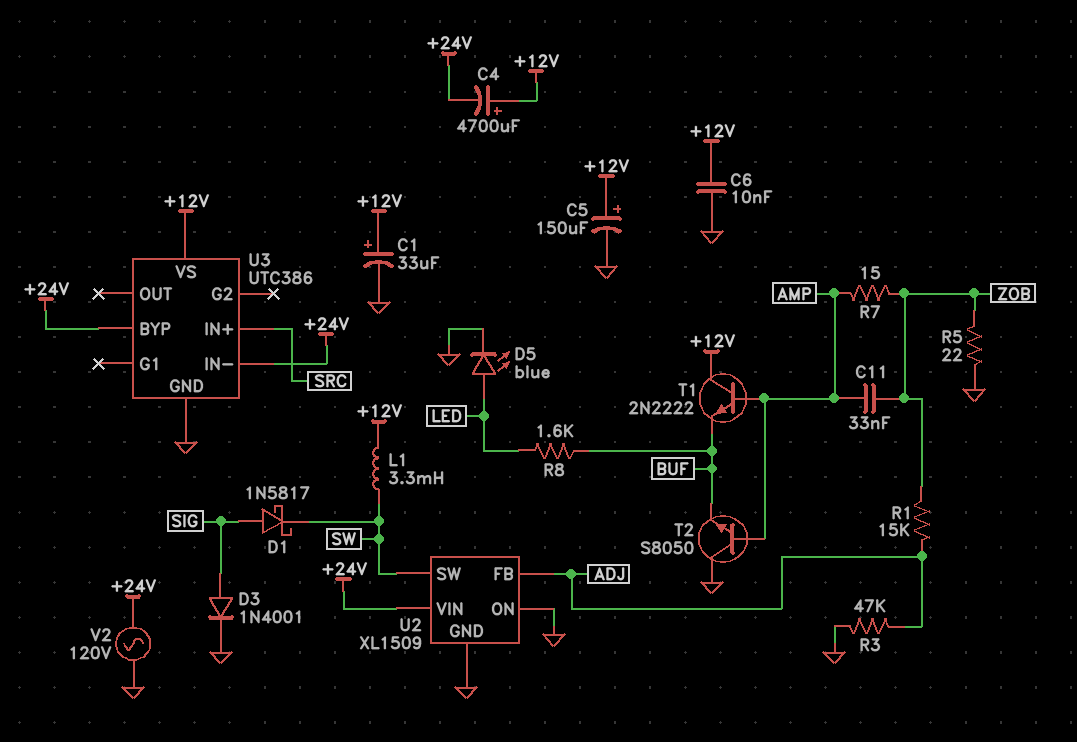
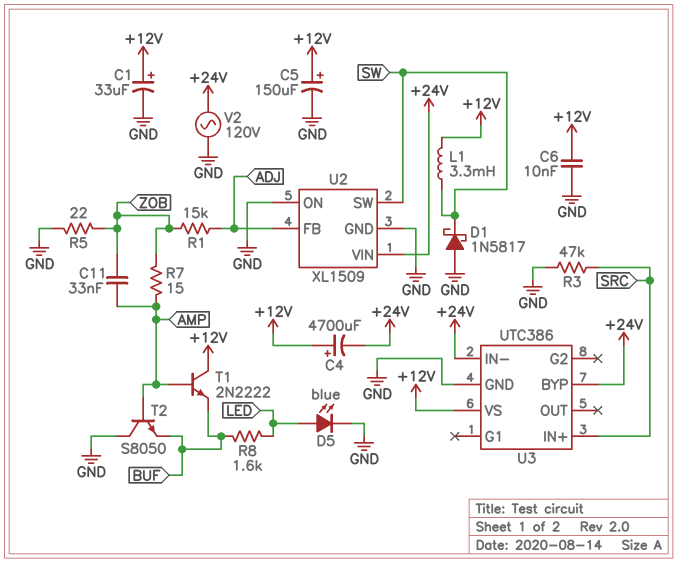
D1: schottky 1N5817 (A SIG, K SW) -> schottky 1N5817 (A GND, K SW)
D3: diode 1N4001 (A SIG, K GND) -> none
R3: 47k (ADJ, GND) -> 47k (GND, SRC)

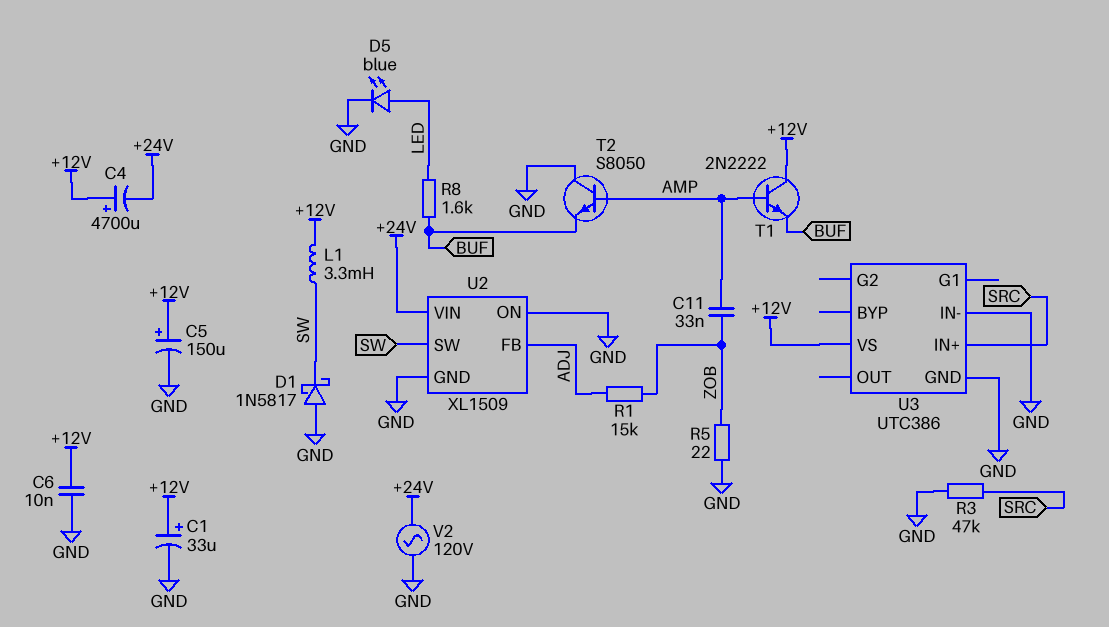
R7: 15 (AMP, ZOB) -> none
U3 pin BYP: +24V -> none
U3 pin IN-: +24V -> GND

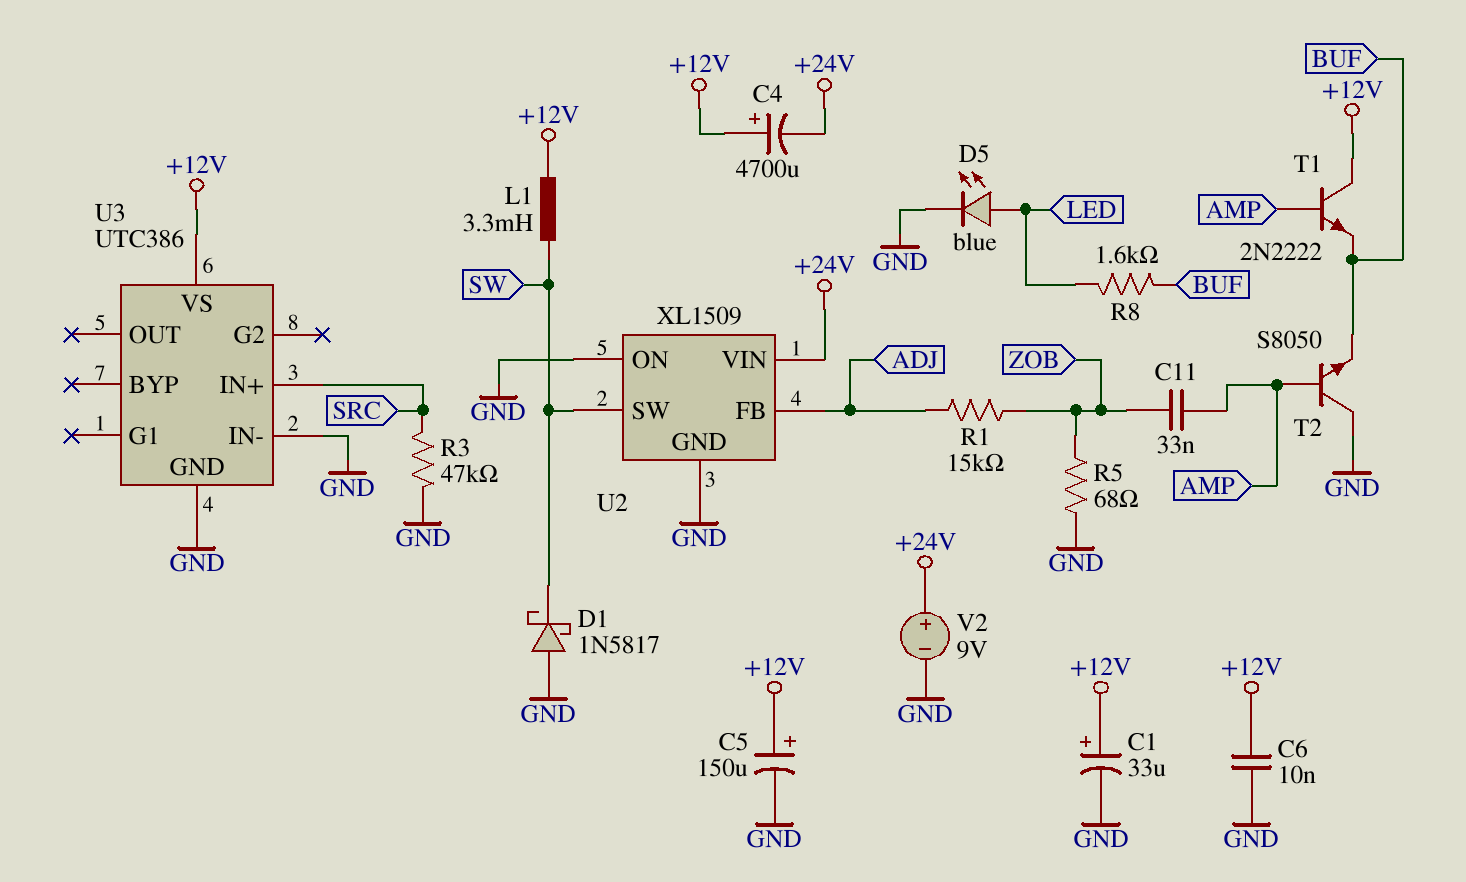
R5: 22 (GND, ZOB) -> 68 (GND, ZOB)
V2: AC 120V (+24V, GND) -> 9V (plus +24V, minus GND)

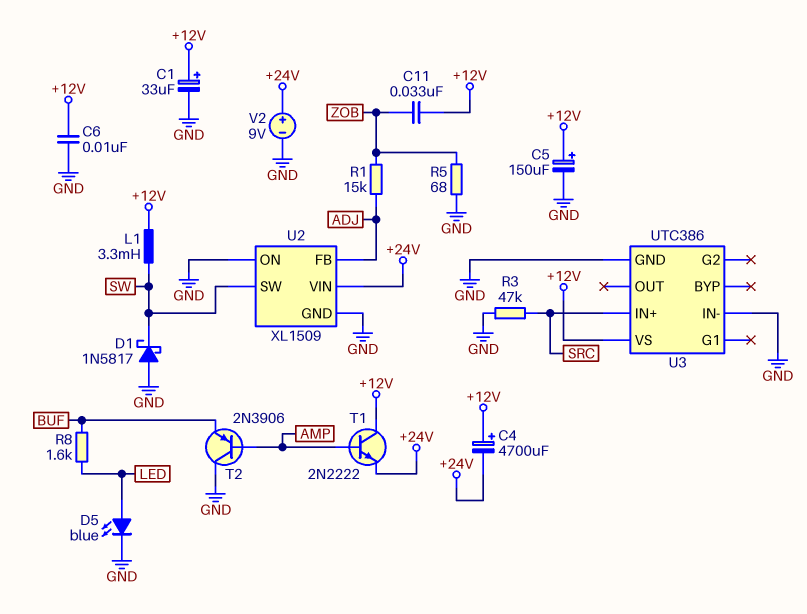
C11: 33nF (AMP, ZOB) -> 33nF (+12V, ZOB)
T1: NPN 2N2222 (B AMP, C +12V, E BUF) -> NPN 2N2222 (B AMP, C +12V, E +24V)
T2: NPN S8050 (B AMP, C GND, E BUF) -> PNP 2N3906 (B AMP, C GND, E BUF)

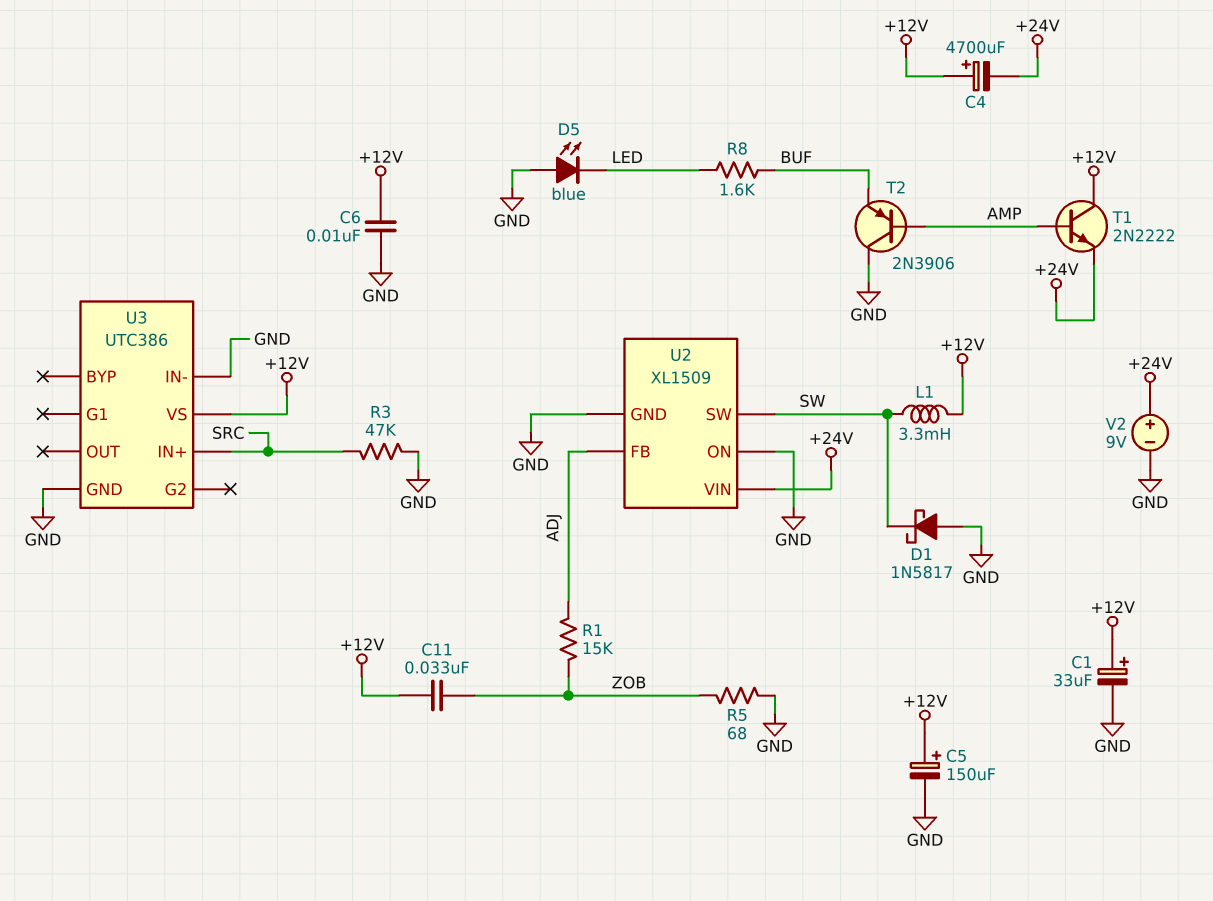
D5: LED blue (A LED, K GND) -> LED blue (A GND, K LED)

